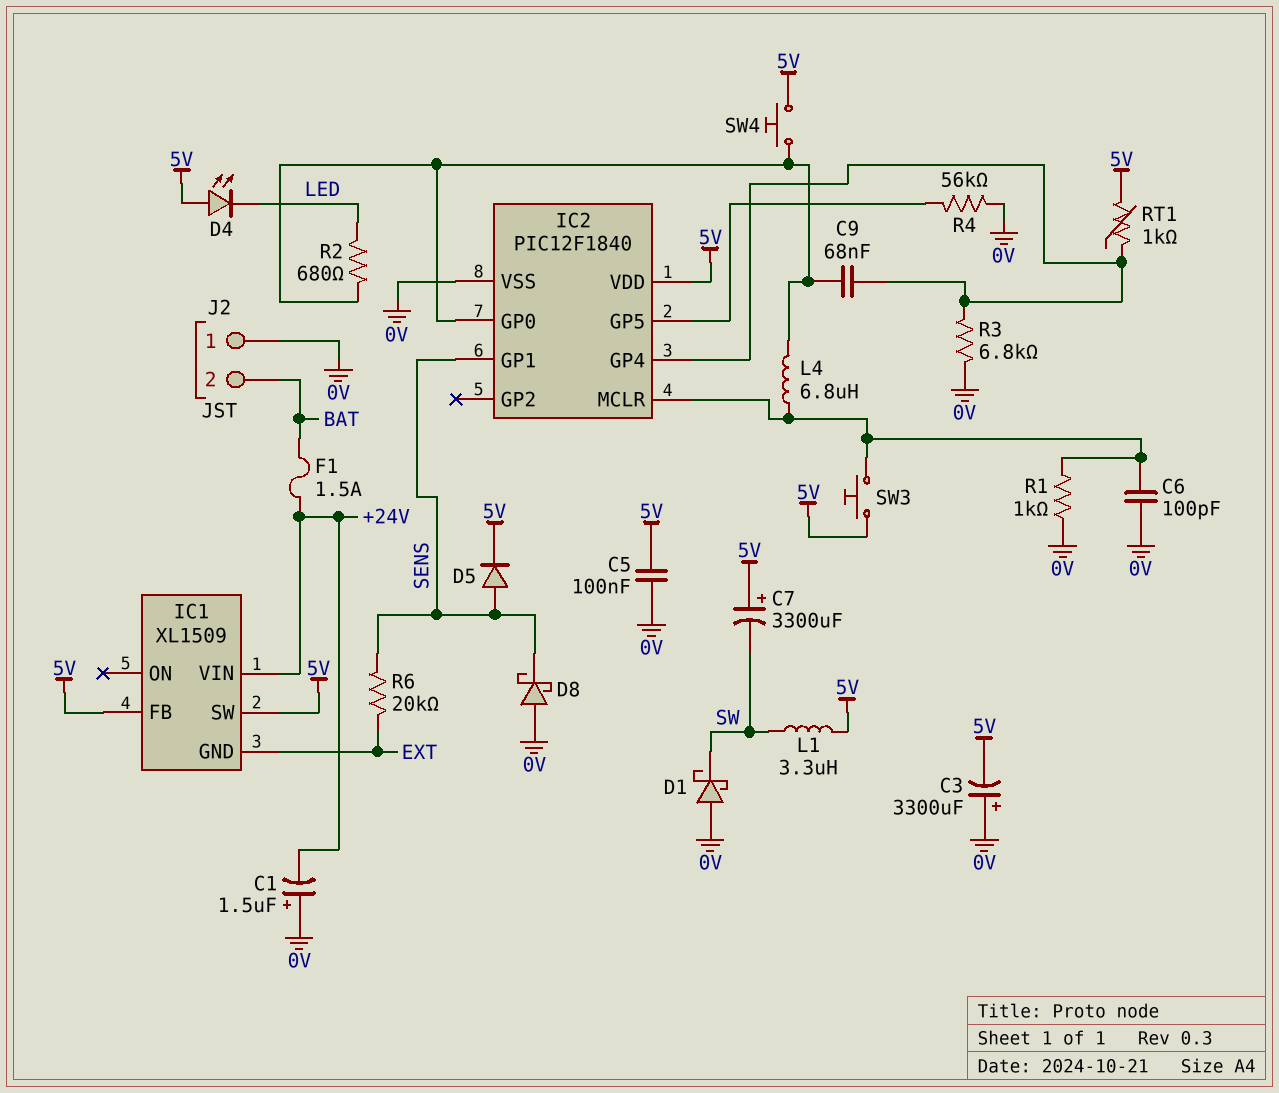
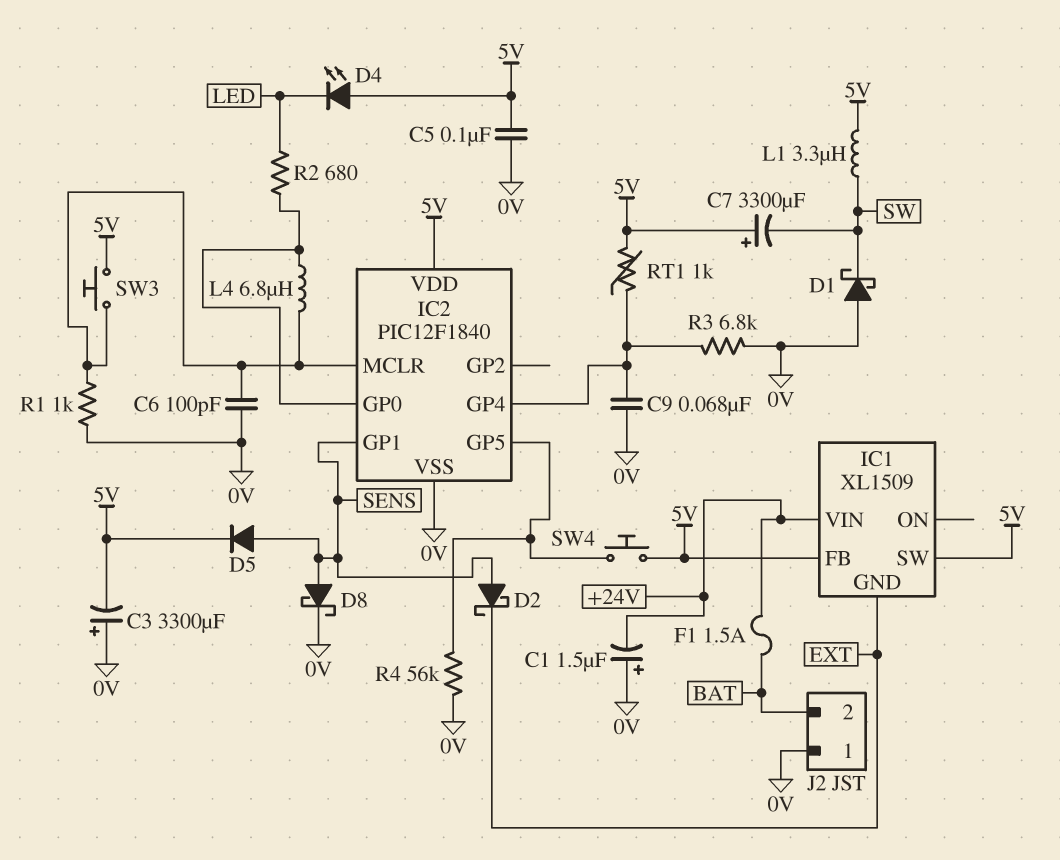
C9: 68nF (IC2/GP0, IC2/GP4) -> 68nF (0V, IC2/GP4)
D2: none -> schottky (A SENS, K EXT)
D8: schottky (A 0V, K SENS) -> schottky (A SENS, K 0V)
R6: 20k (EXT, SENS) -> none
SW4: button (5V, IC2/GP0) -> button (5V, IC2/GP5)

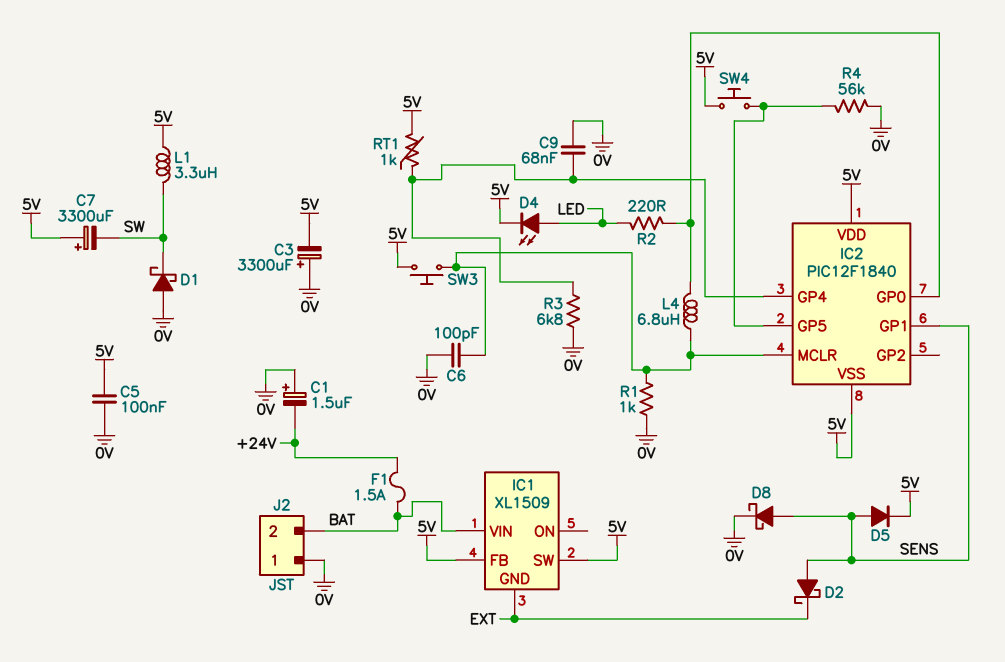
D4: LED (A 5V, K LED) -> LED (A LED, K 5V)
IC1 pin VIN: +24V -> BAT
IC2 pin VSS: 0V -> 5V
R2: 680 (IC2/GP0, LED) -> 220 (IC2/GP0, LED)

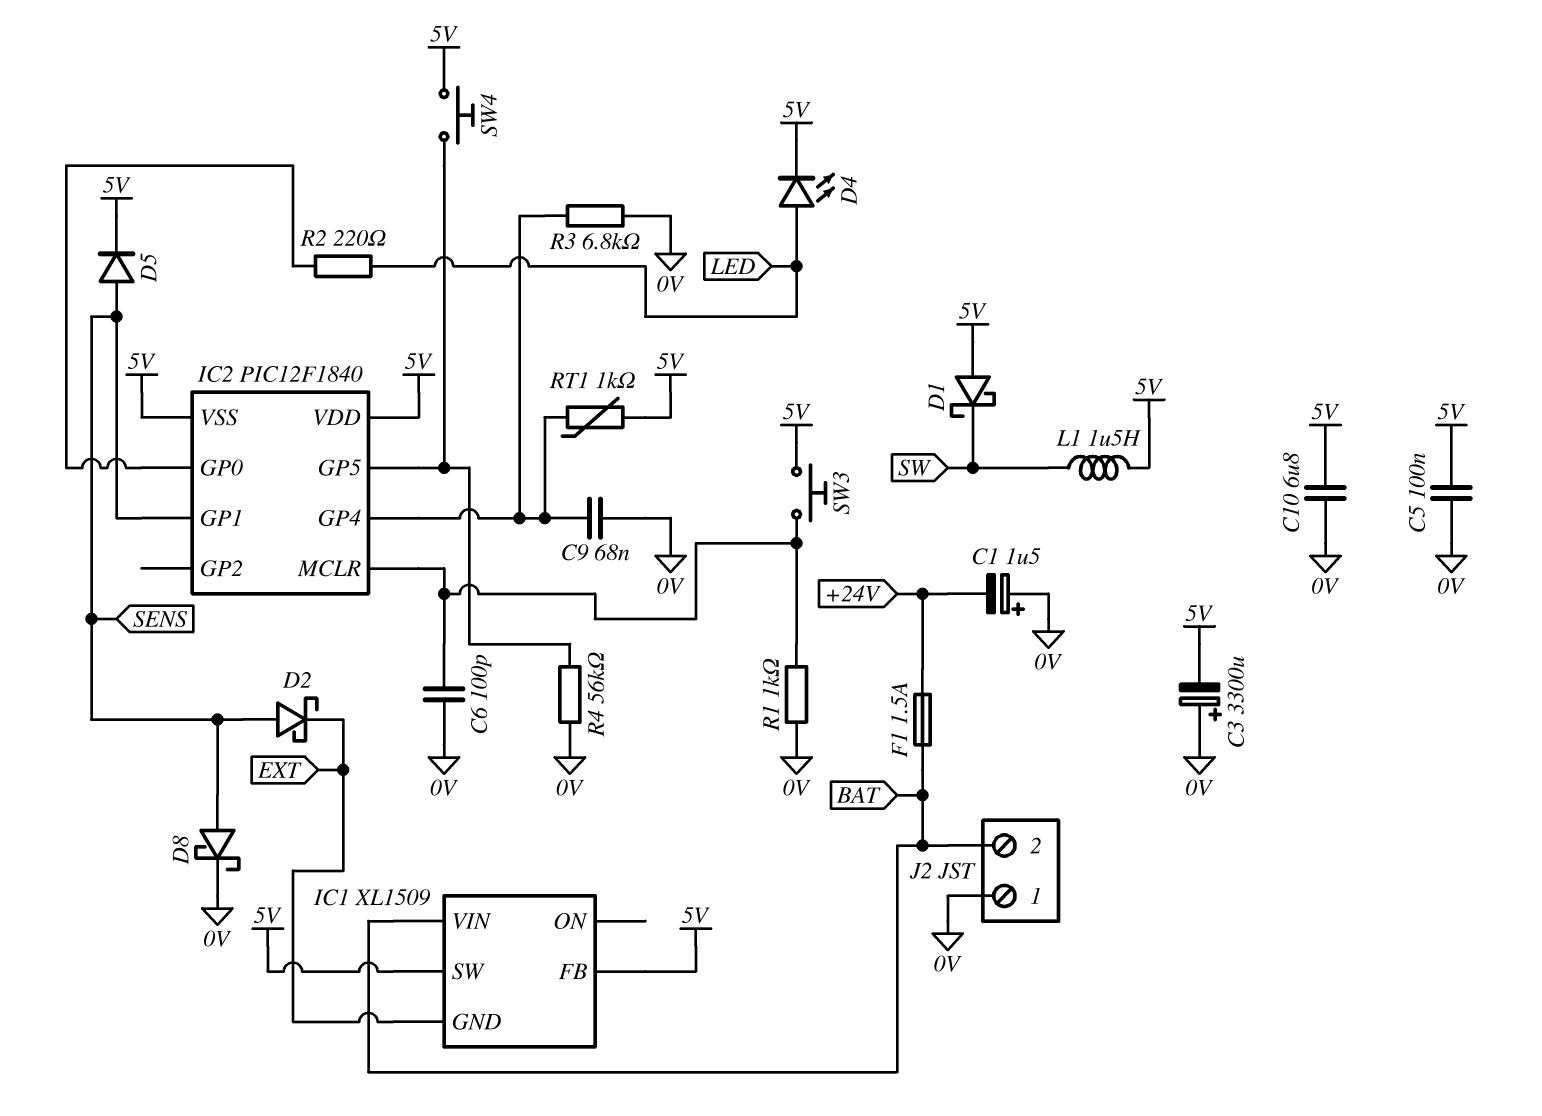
C7: 3300uF (plus 5V, minus SW) -> none
C10: none -> 6.8uF (0V, 5V)
D1: schottky (A 0V, K SW) -> schottky (A 5V, K SW)
L1: 3.3uH (5V, SW) -> 1.5uH (5V, SW)
L4: 6.8uH (IC2/GP0, IC2/MCLR) -> none

